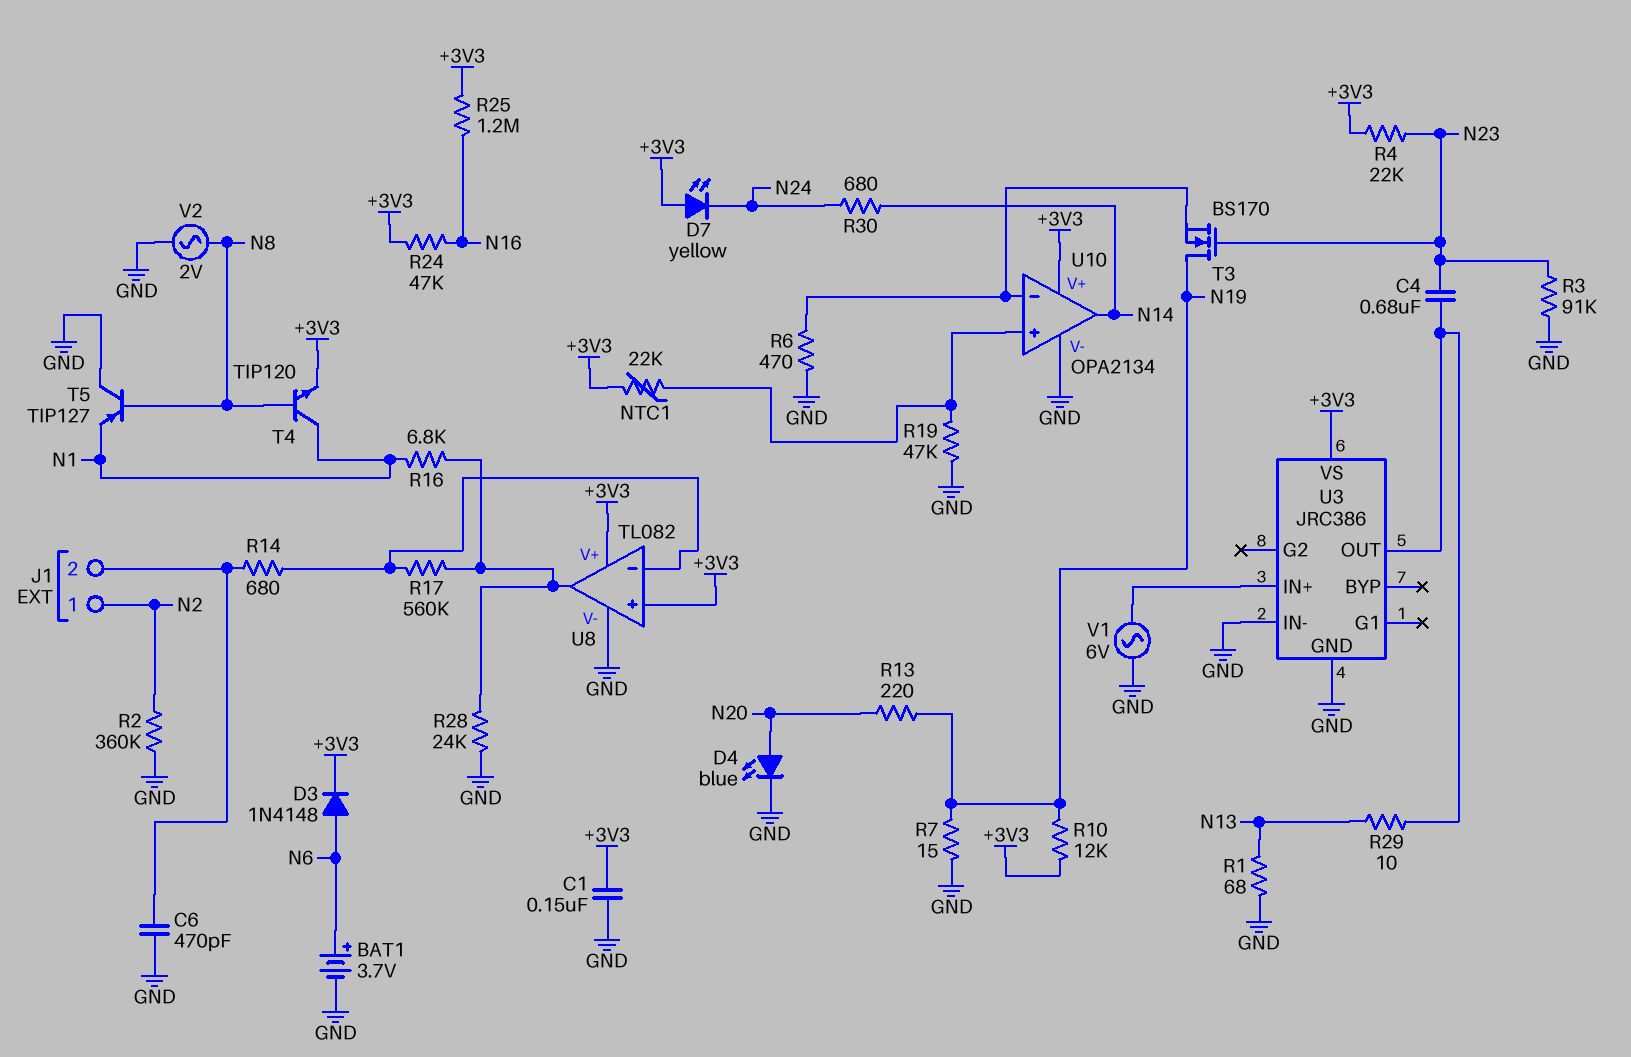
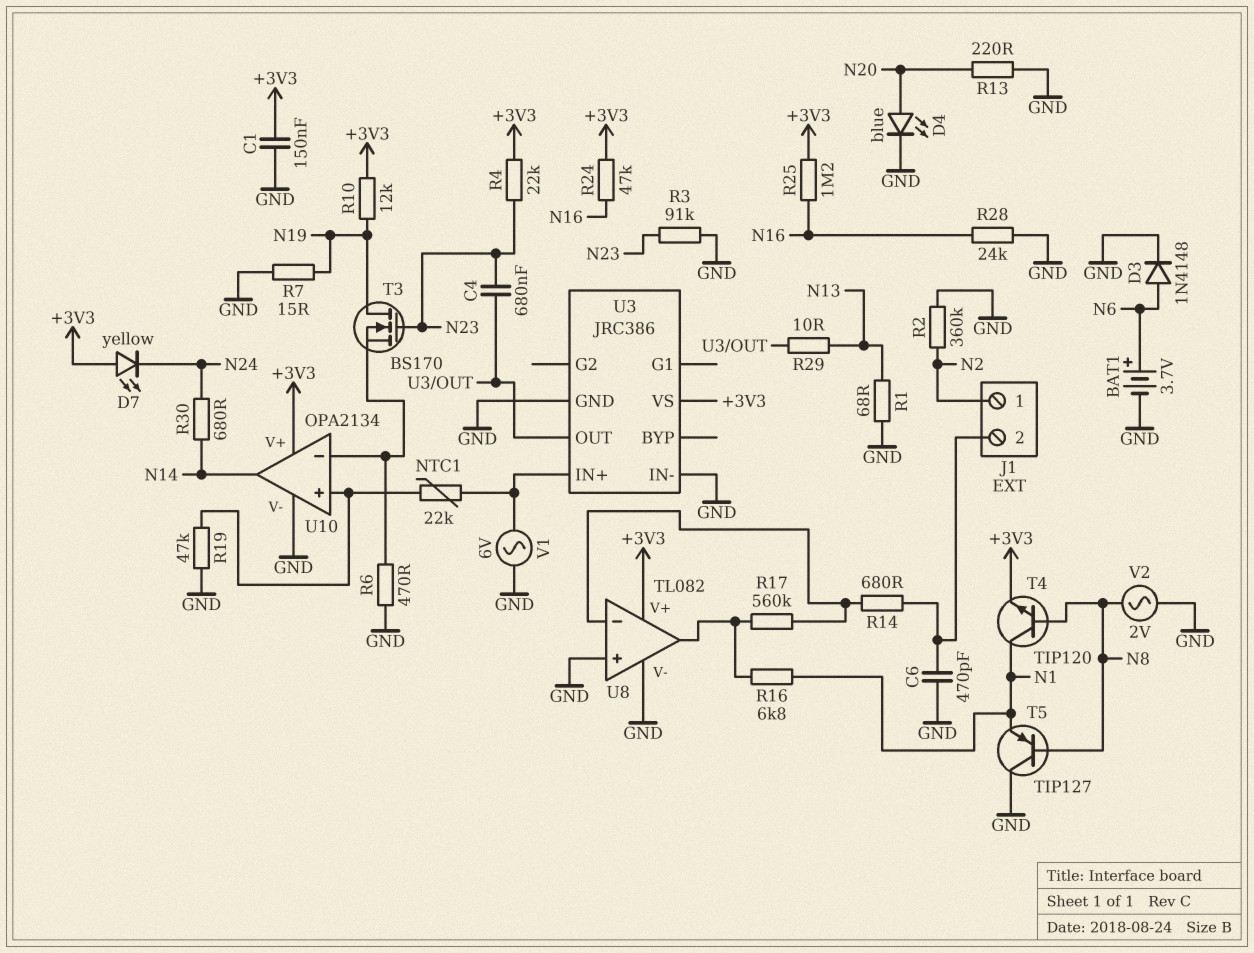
D3: diode 1N4148 (A N6, K +3V3) -> diode 1N4148 (A N6, K GND)
NTC1: 22k (+3V3, U10/in+) -> 22k (U3/IN+, U10/in+)
R13: 220 (N19, N20) -> 220 (GND, N20)
R28: 24k (GND, U8/out) -> 24k (GND, N16)
U8 pin in+: +3V3 -> GND

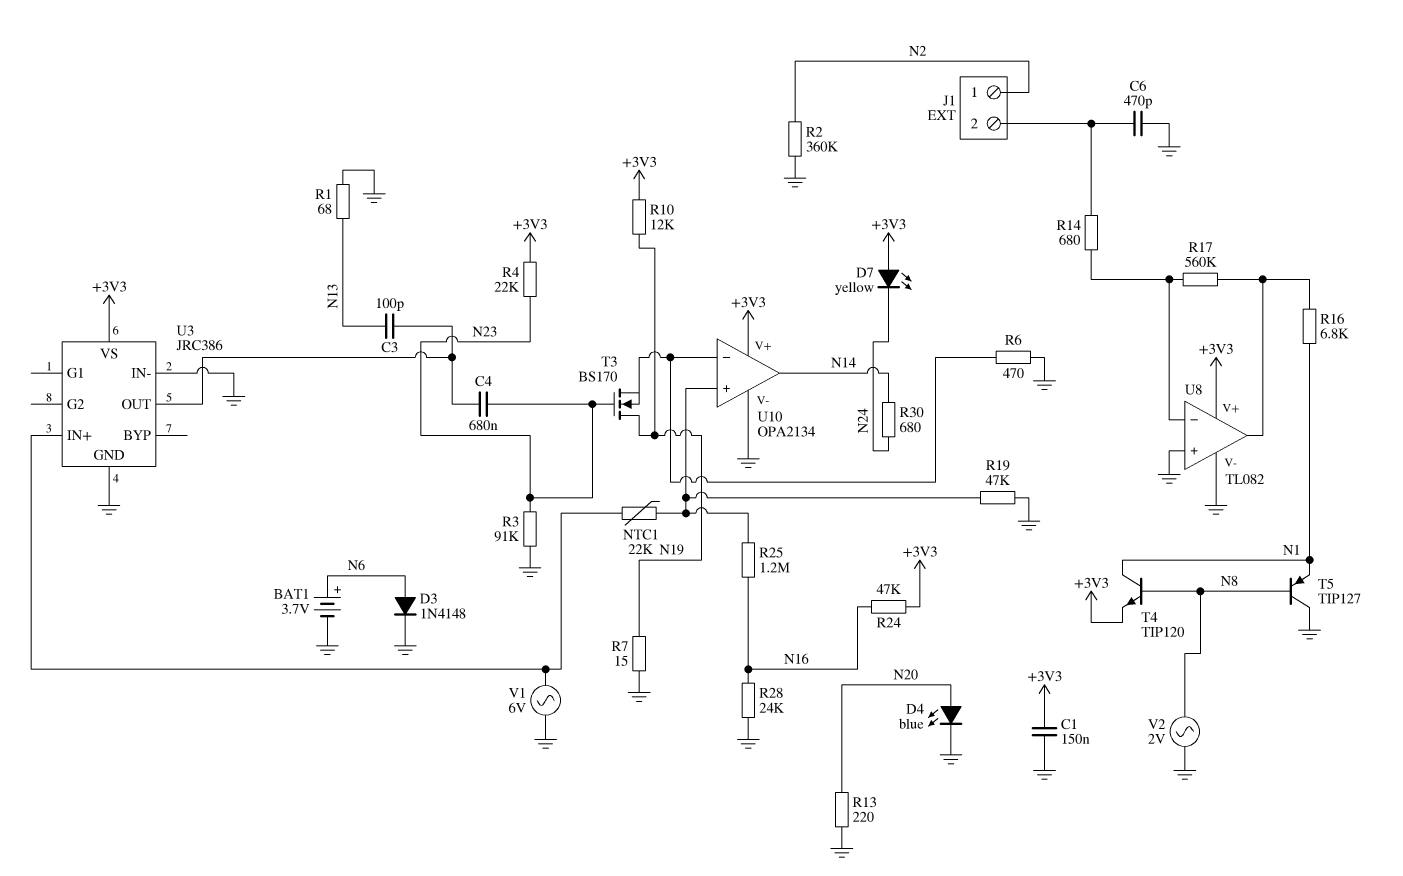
C3: none -> 100pF (N13, U3/OUT)
R25: 1.2M (+3V3, N16) -> 1.2M (N16, U10/in+)
R29: 10 (N13, U3/OUT) -> none

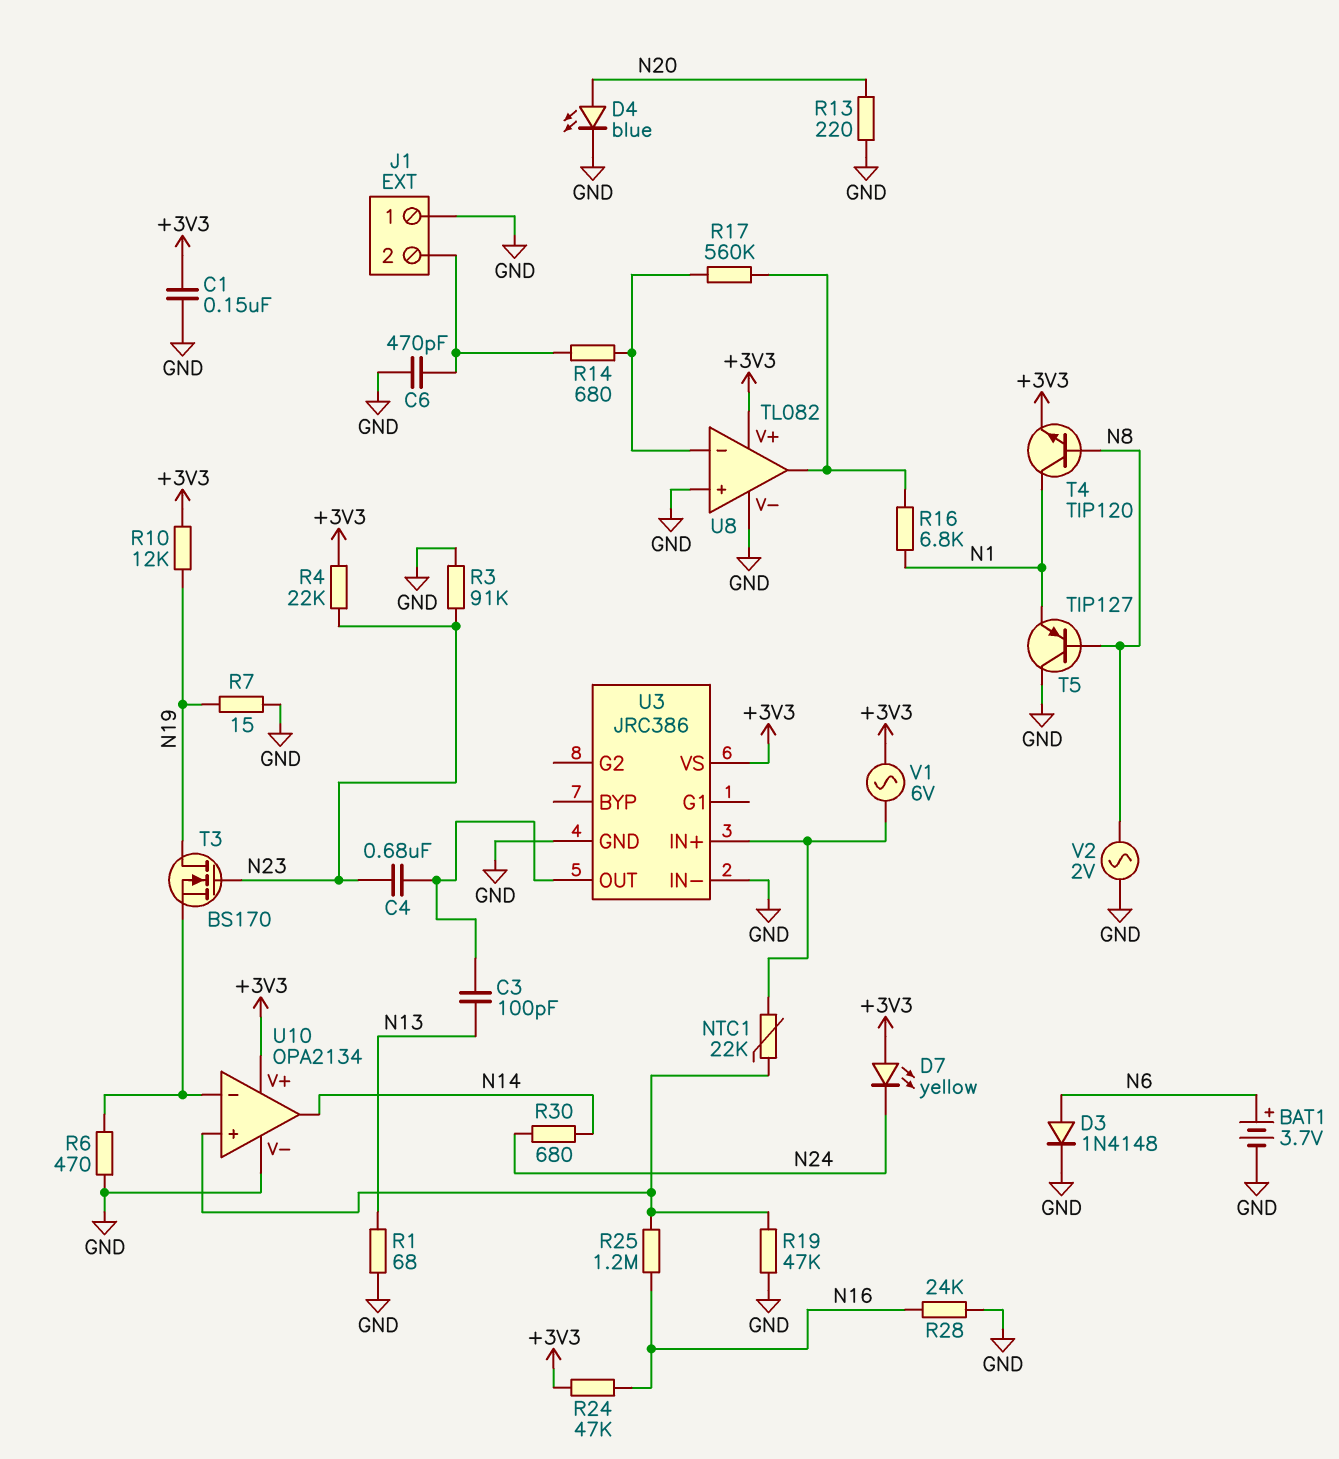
J1 pin 1: N2 -> GND
R2: 360k (GND, N2) -> none
V1: AC 6V (GND, U3/IN+) -> AC 6V (+3V3, U3/IN+)

